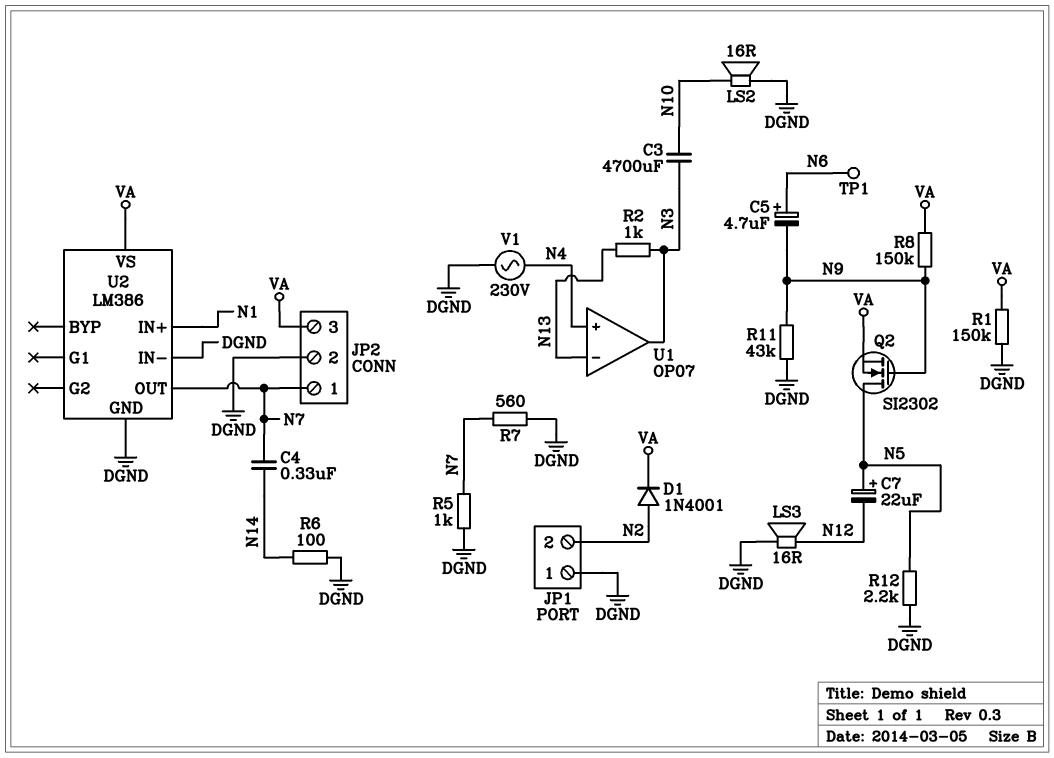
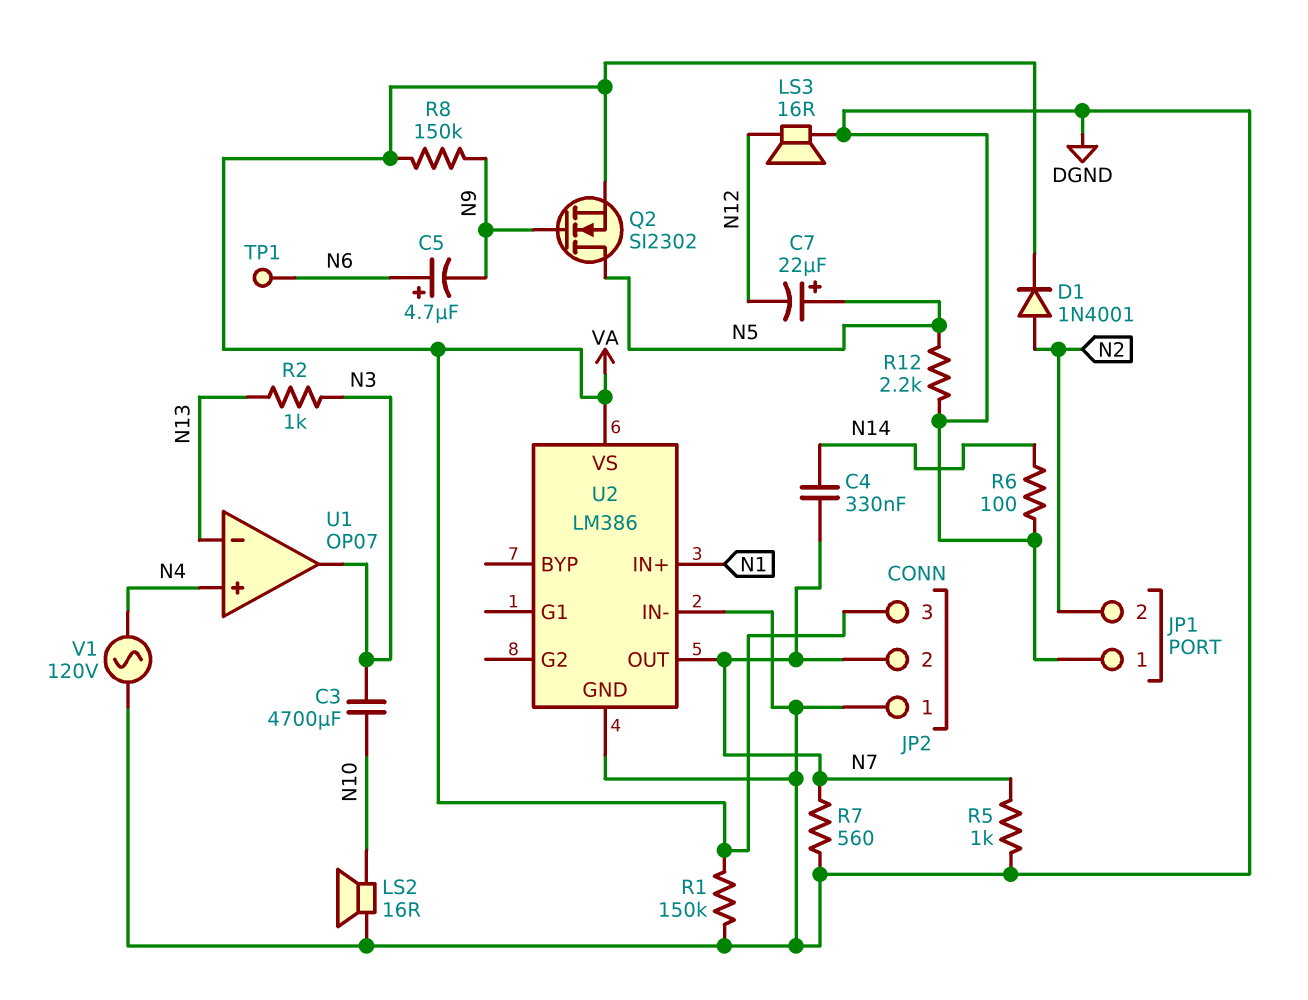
JP2 pin 1: N7 -> DGND
JP2 pin 2: DGND -> N7
R11: 43k (DGND, N9) -> none
V1: AC 230V (DGND, N4) -> AC 120V (DGND, N4)

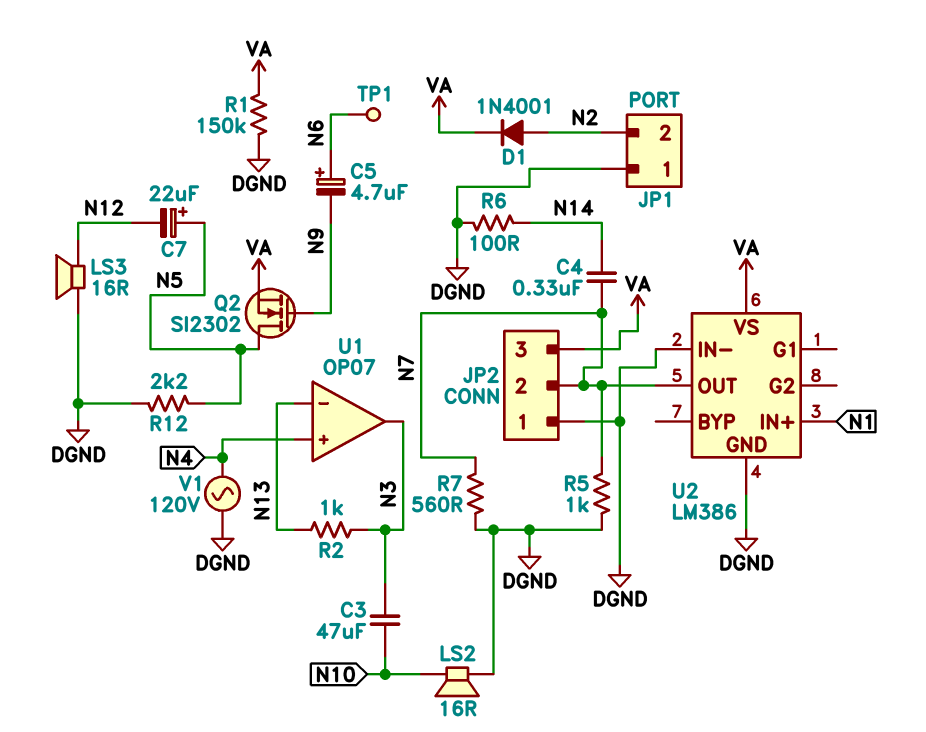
C3: 4700uF (N3, N10) -> 47uF (N3, N10)
R8: 150k (N9, VA) -> none

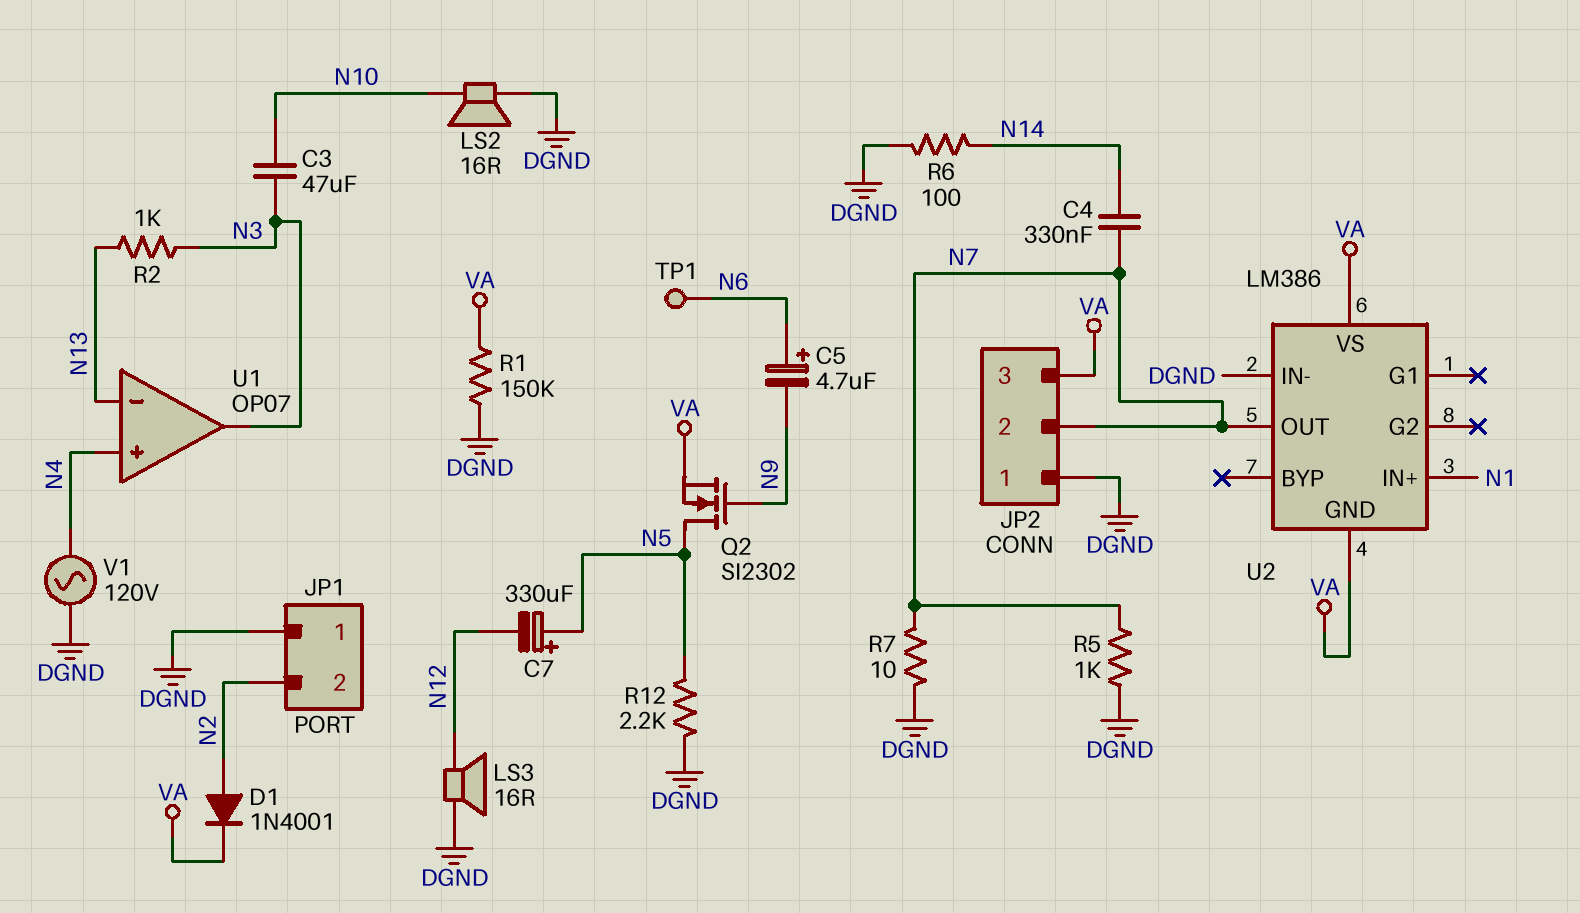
C7: 22uF (plus N5, minus N12) -> 330uF (plus N5, minus N12)
R7: 560 (DGND, N7) -> 10 (DGND, N7)
U2 pin GND: DGND -> VA

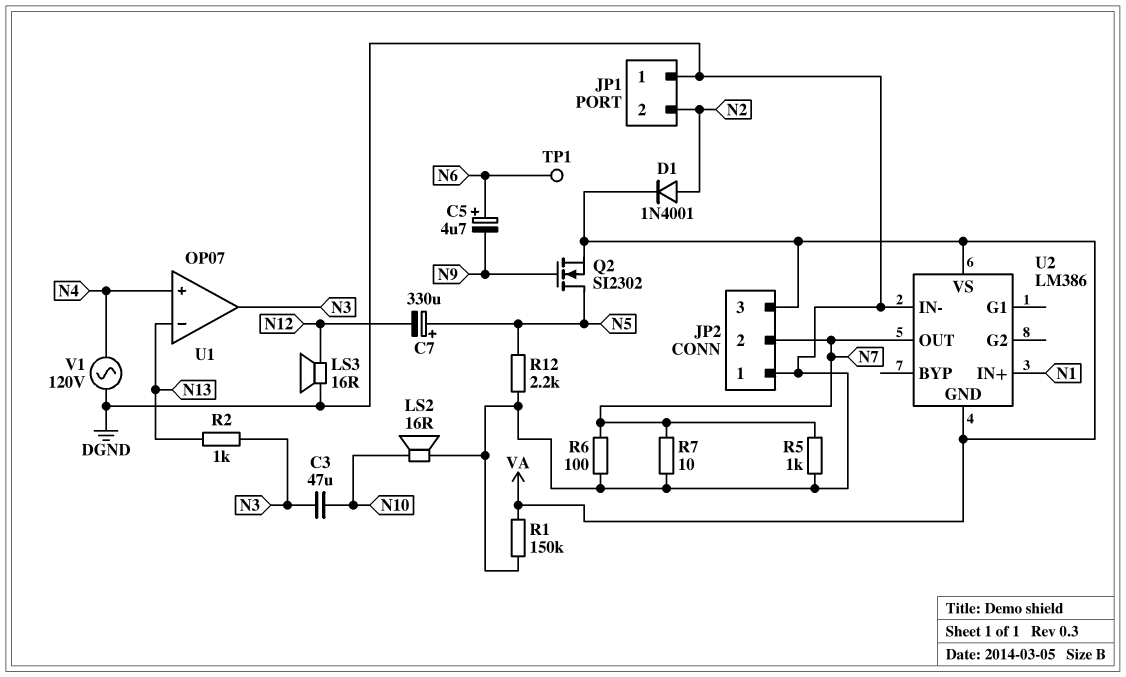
C4: 330nF (N7, N14) -> none
R6: 100 (DGND, N14) -> 100 (DGND, N7)

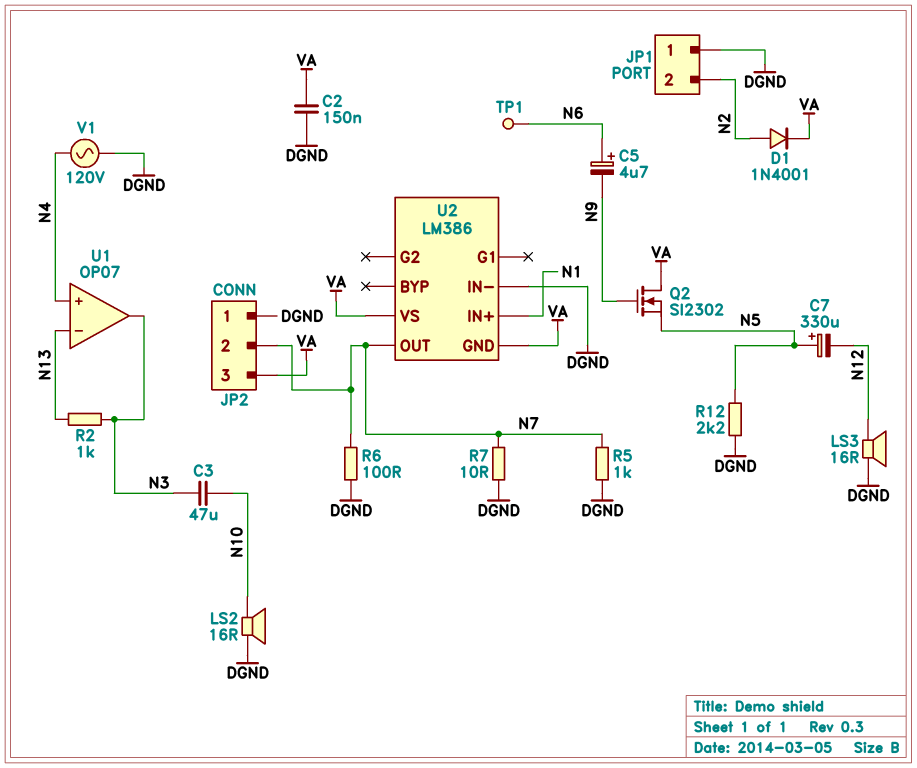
C2: none -> 150nF (DGND, VA)
Q2: NMOS SI2302 (G N9, D N5, S VA) -> NMOS SI2302 (G N9, D VA, S N5)
R1: 150k (DGND, VA) -> none

